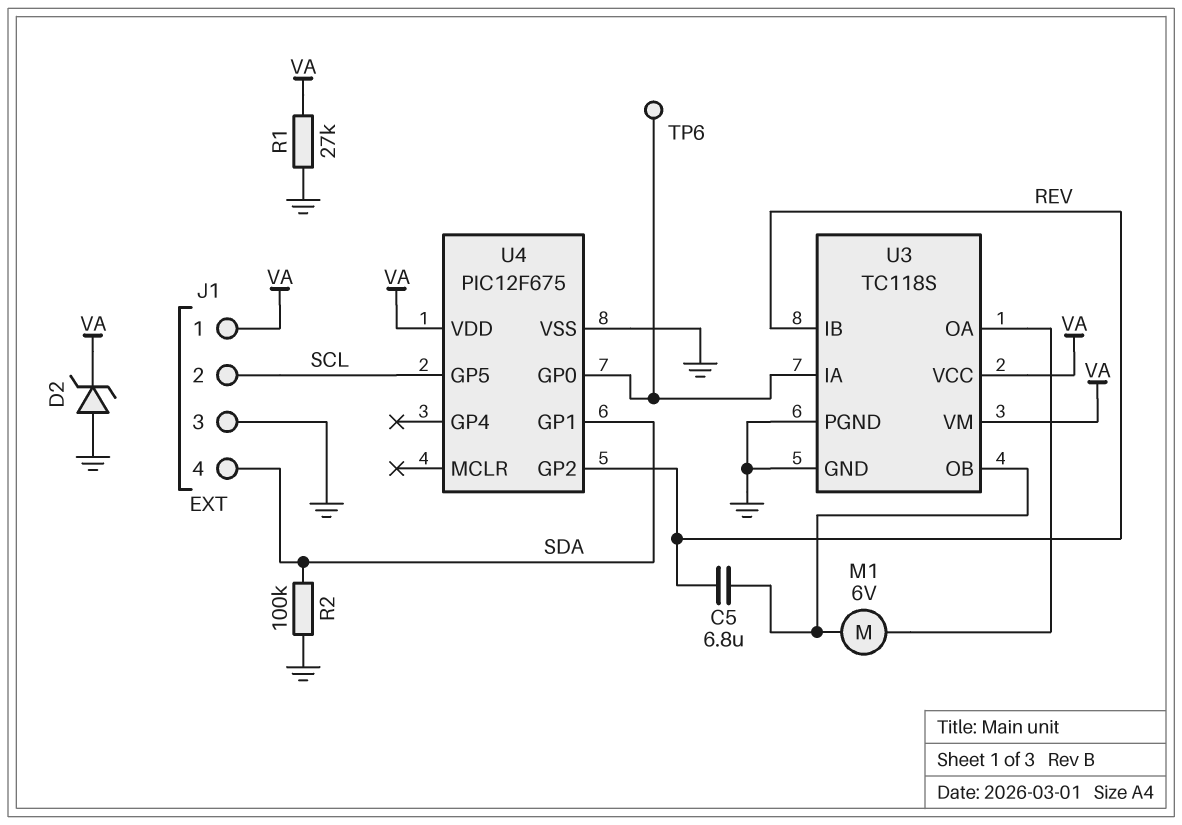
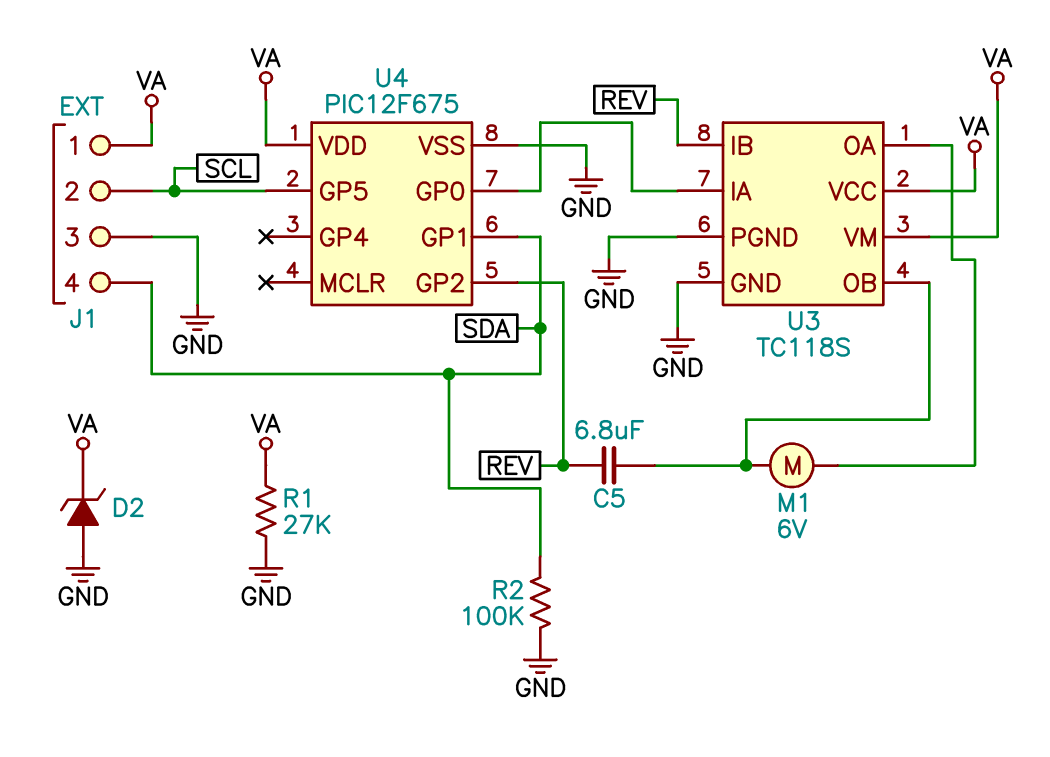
TP6: test point (U3/IA) -> none

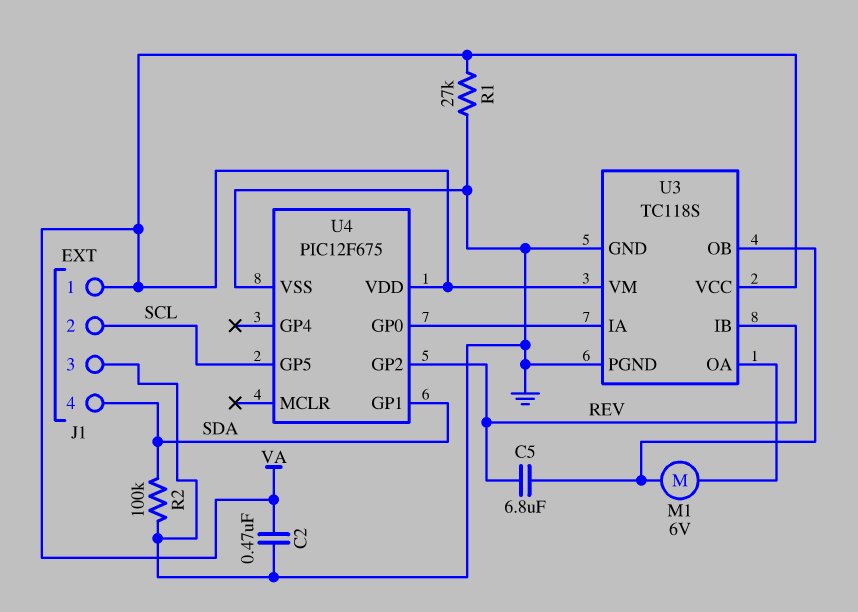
C2: none -> 470nF (GND, VA)
D2: zener (A GND, K VA) -> none

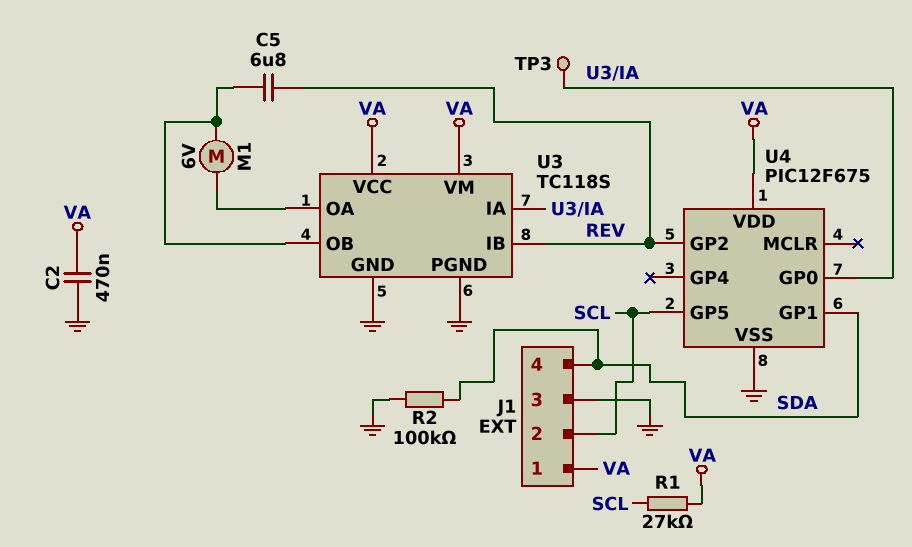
R1: 27k (GND, VA) -> 27k (SCL, VA)
TP3: none -> test point (U3/IA)

